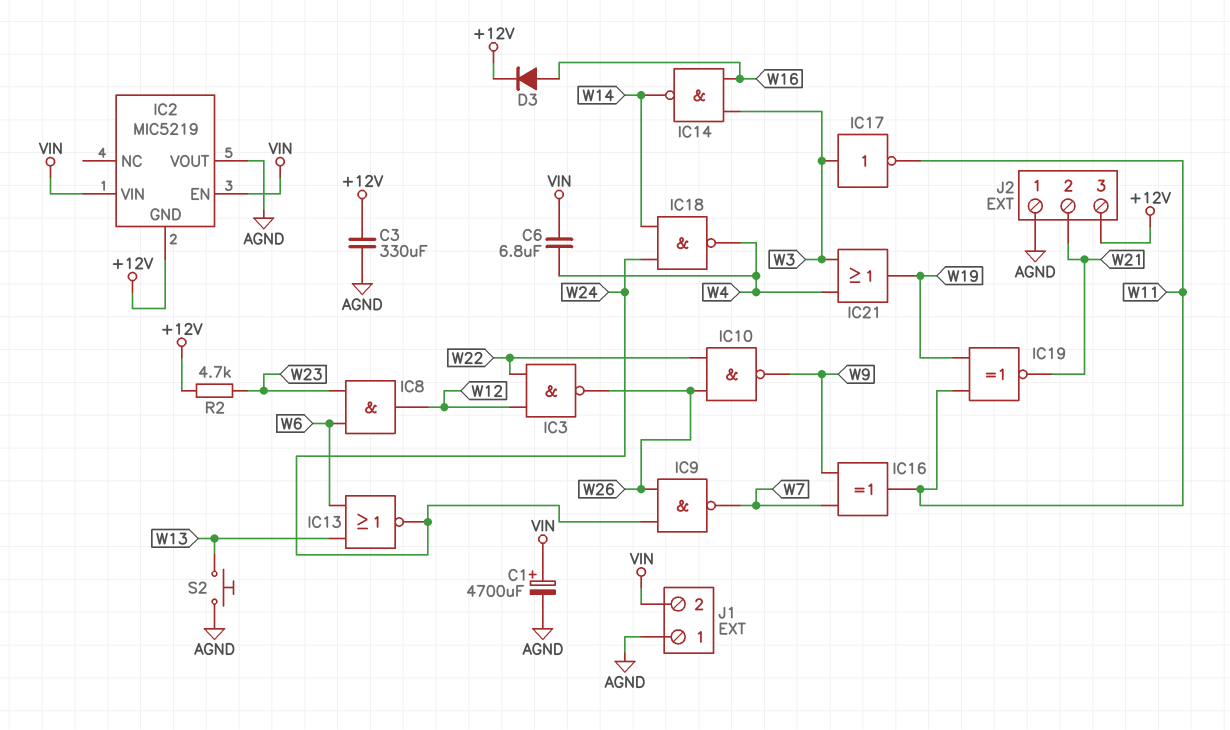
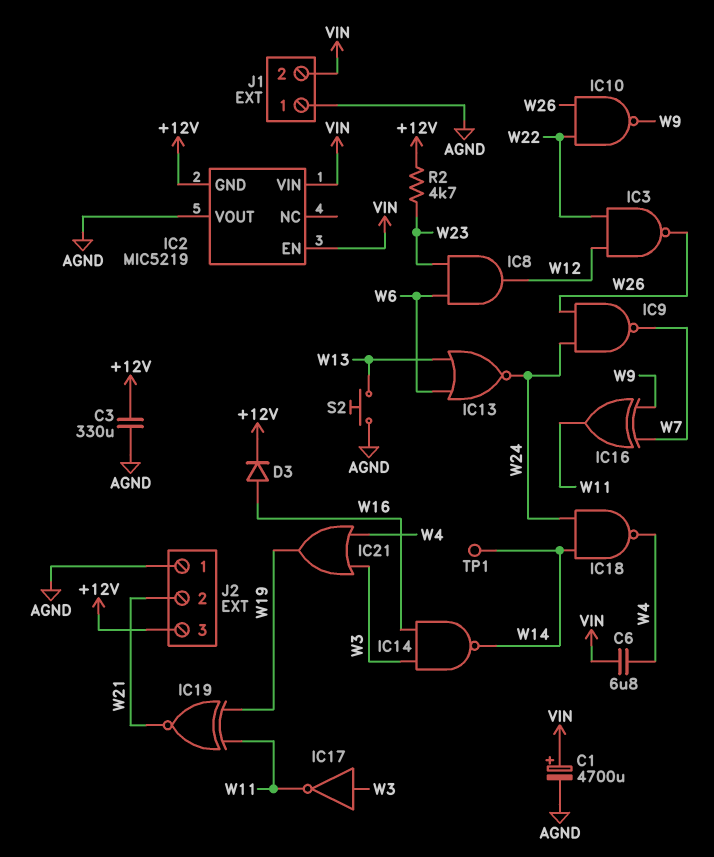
TP1: none -> test point (W14)

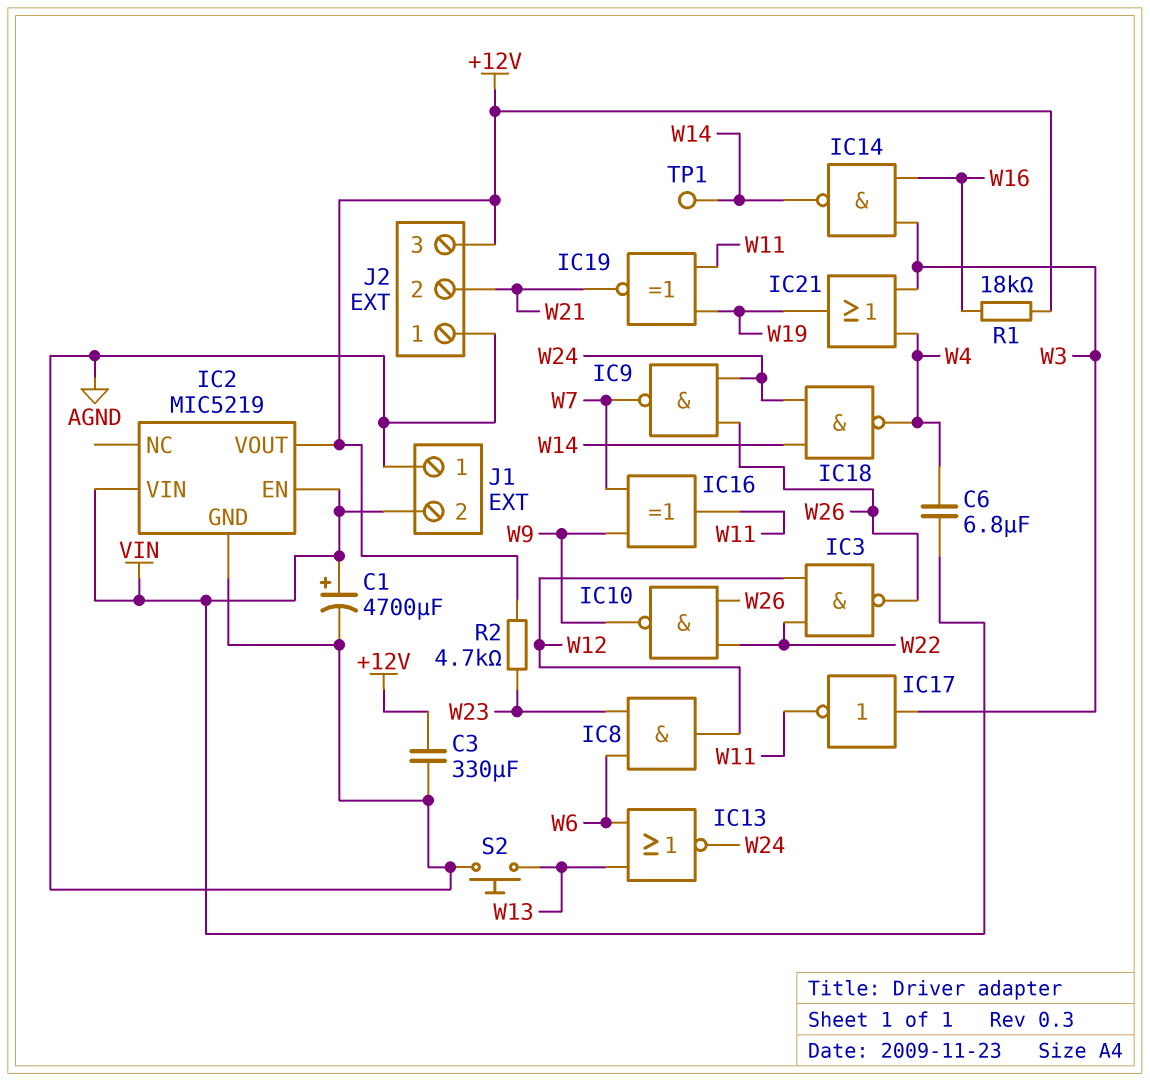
D3: diode (A W16, K +12V) -> none
IC2 pin GND: +12V -> AGND
IC2 pin VOUT: AGND -> +12V
R1: none -> 18k (+12V, W16)

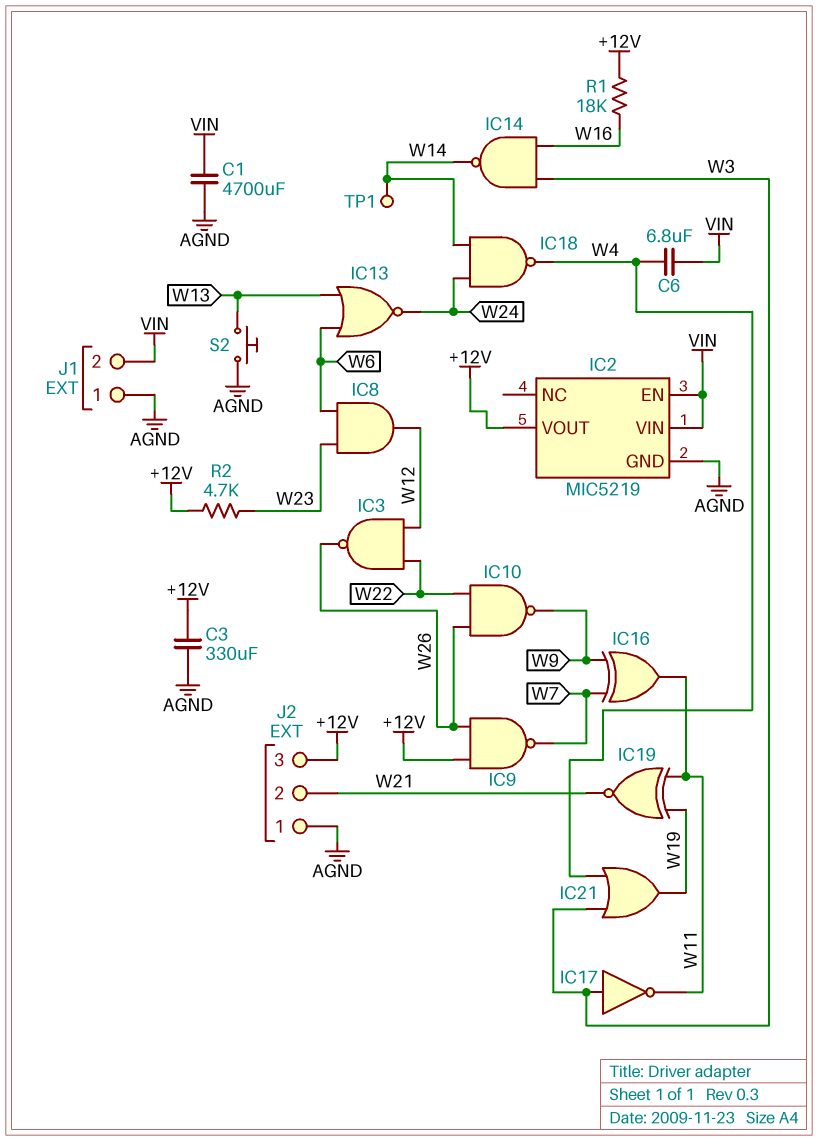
C1: 4700uF (plus VIN, minus AGND) -> 4700uF (AGND, VIN)
IC9: NAND (in W24, in W26, out W7) -> NAND (in +12V, in W26, out W7)

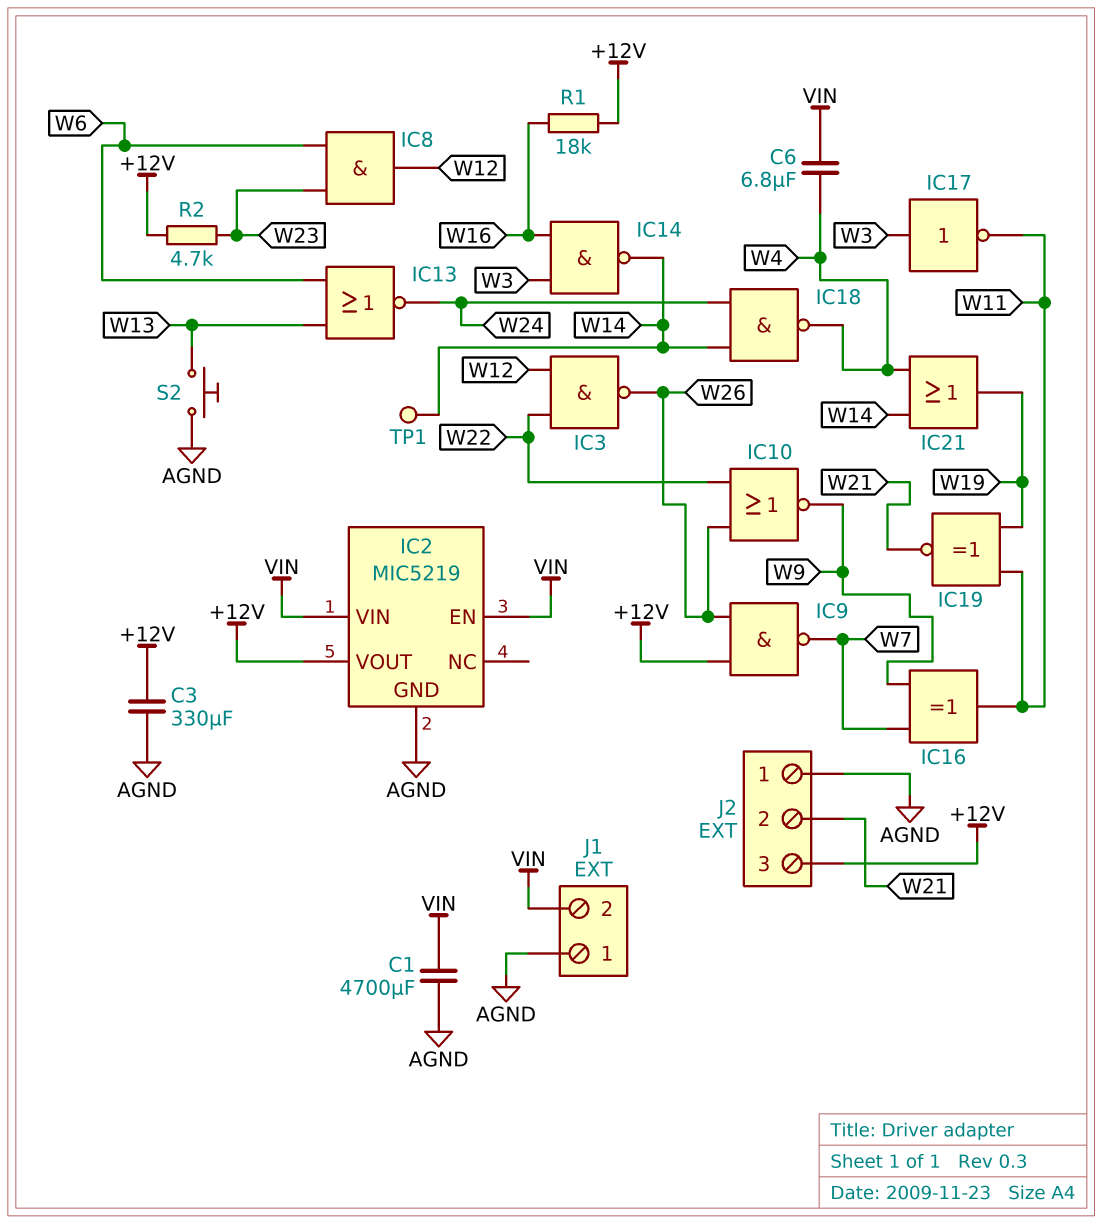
IC10: NAND (in W22, in W26, out W9) -> NOR (in W22, in W26, out W9)
IC21: OR (in W3, in W4, out W19) -> OR (in W4, in W14, out W19)

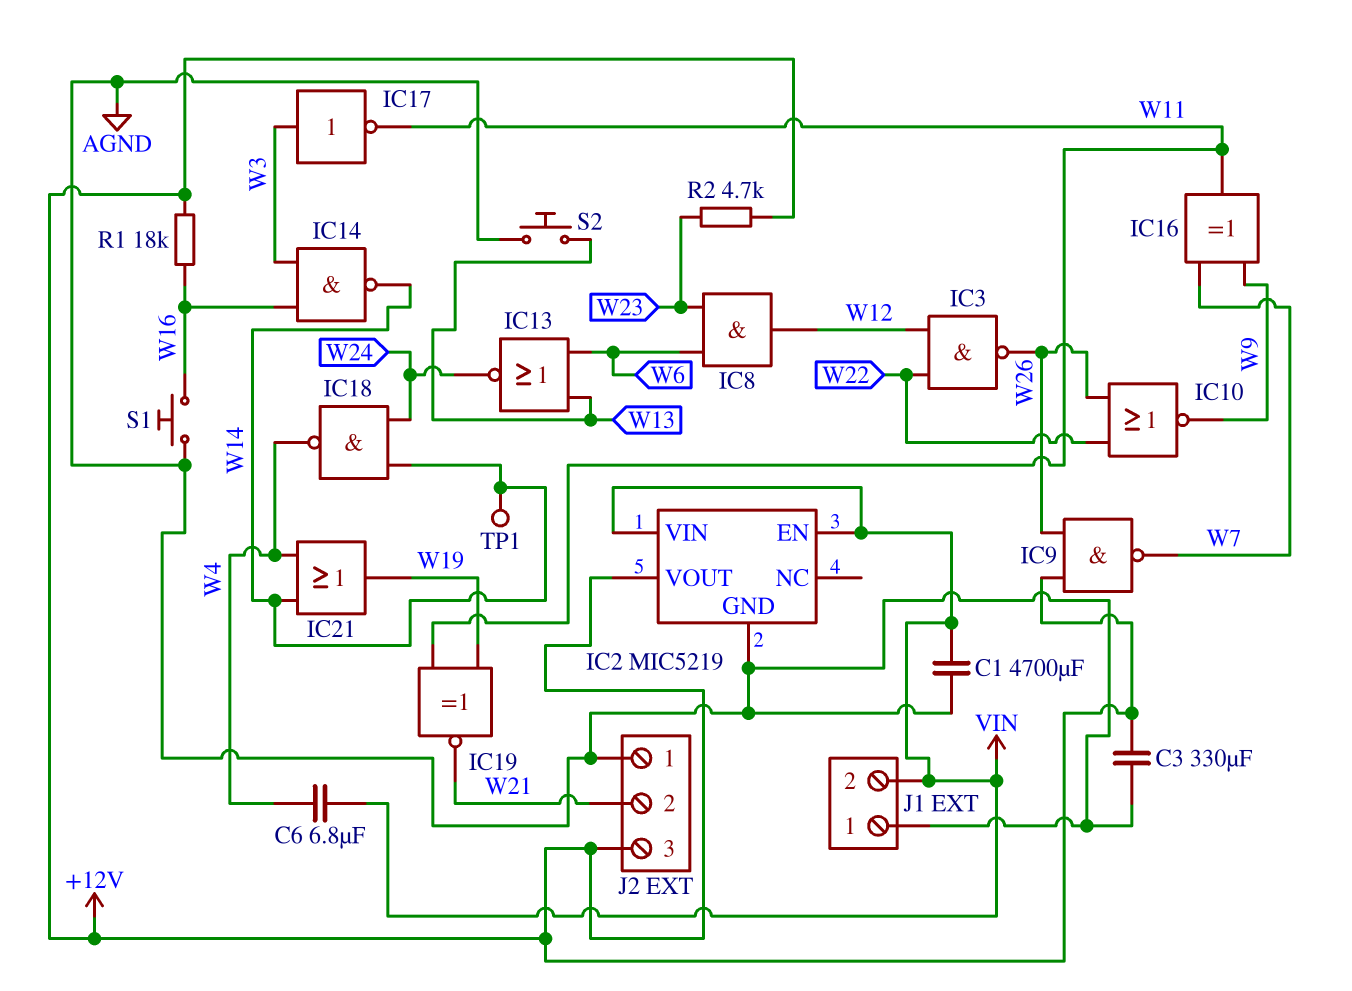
S1: none -> button (AGND, W16)

